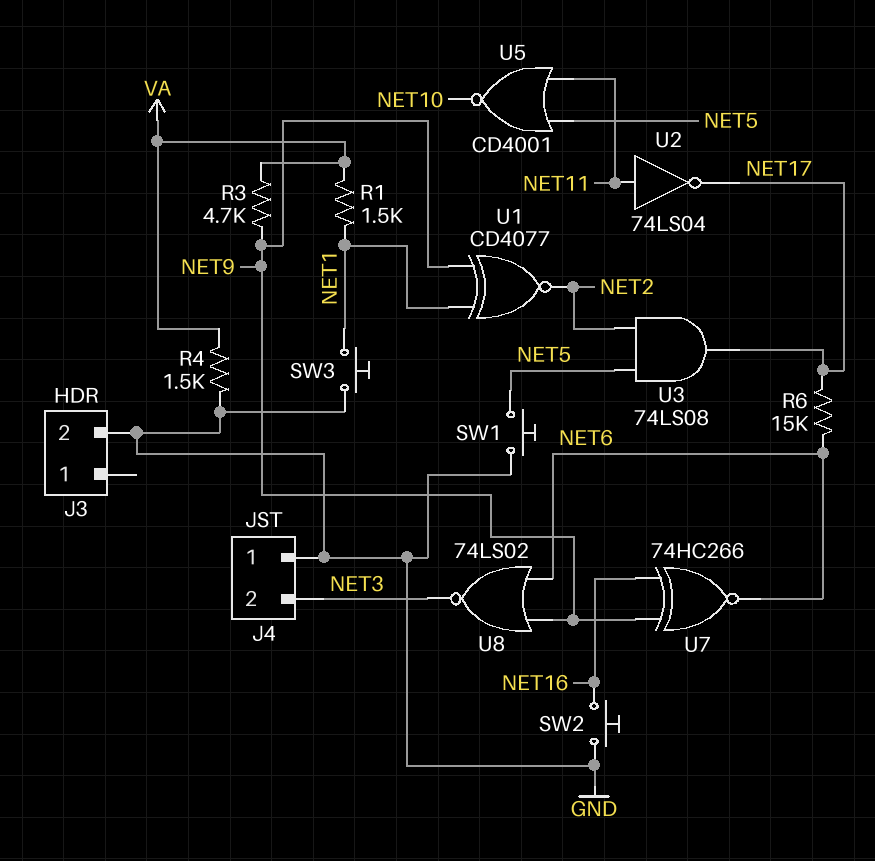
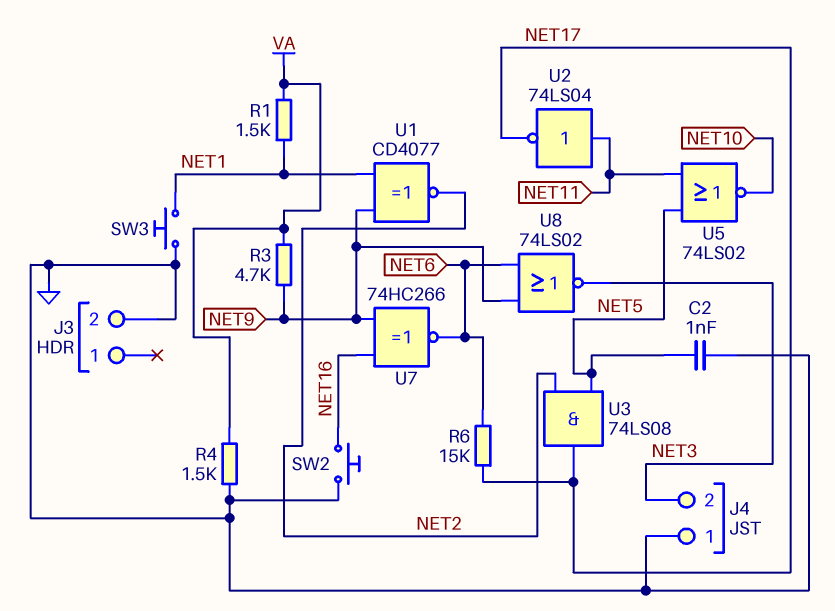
C2: none -> 1nF (GND, NET5)
SW1: button (GND, NET5) -> none
U5: NOR CD4001 (in NET5, in NET11, out NET10) -> NOR 74LS02 (in NET5, in NET11, out NET10)

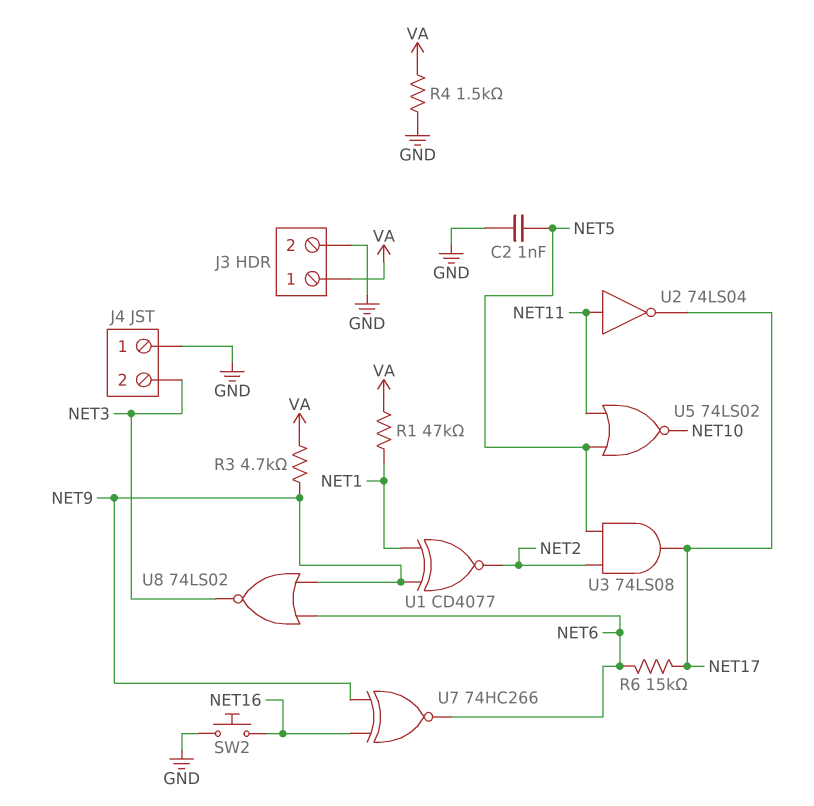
J3 pin 1: none -> VA
R1: 1.5k (NET1, VA) -> 47k (NET1, VA)
SW3: button (GND, NET1) -> none

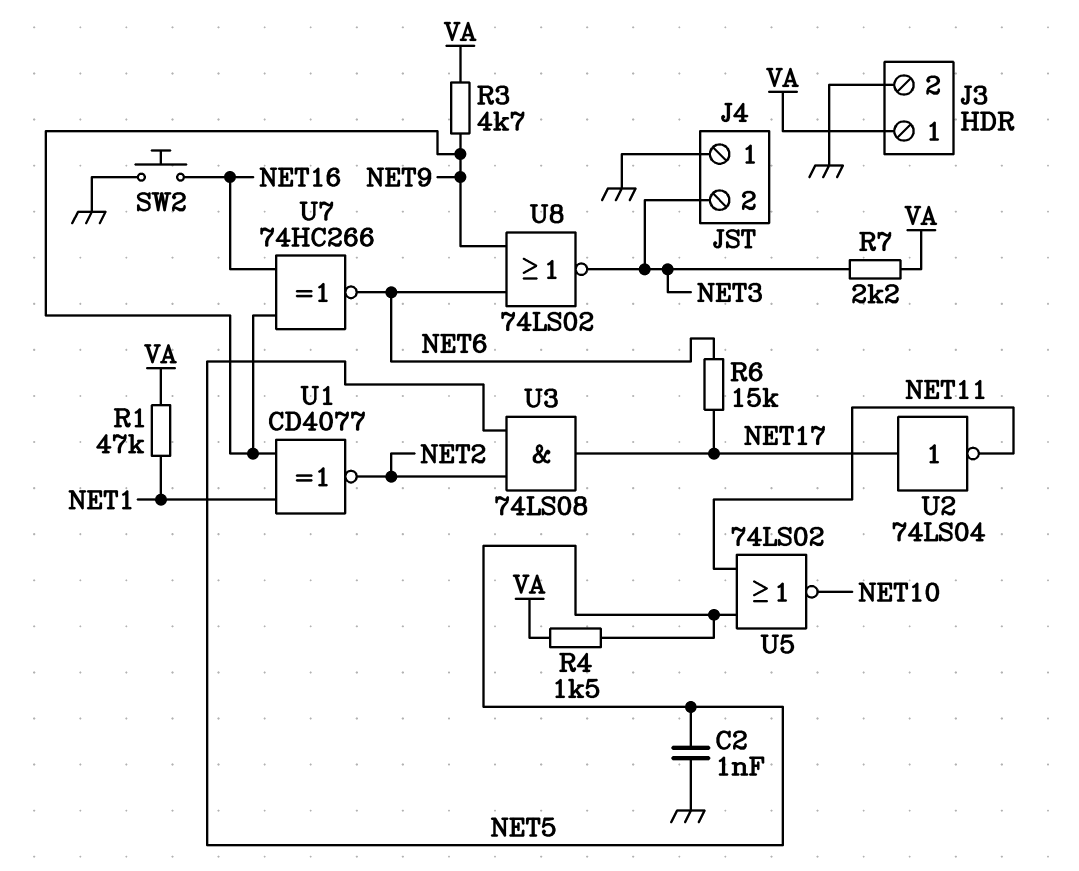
R4: 1.5k (GND, VA) -> 1.5k (NET5, VA)
R7: none -> 2.2k (NET3, VA)
U2: NOT 74LS04 (in NET11, out NET17) -> NOT 74LS04 (in NET17, out NET11)

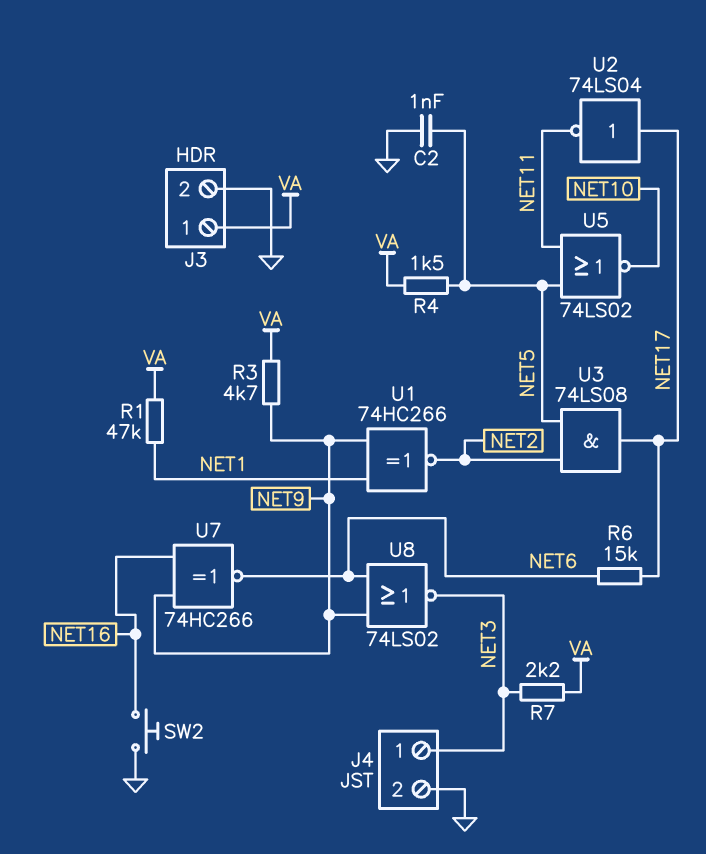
J4 pin 1: GND -> NET3
J4 pin 2: NET3 -> GND
U1: XNOR CD4077 (in NET1, in NET9, out NET2) -> XNOR 74HC266 (in NET1, in NET9, out NET2)

